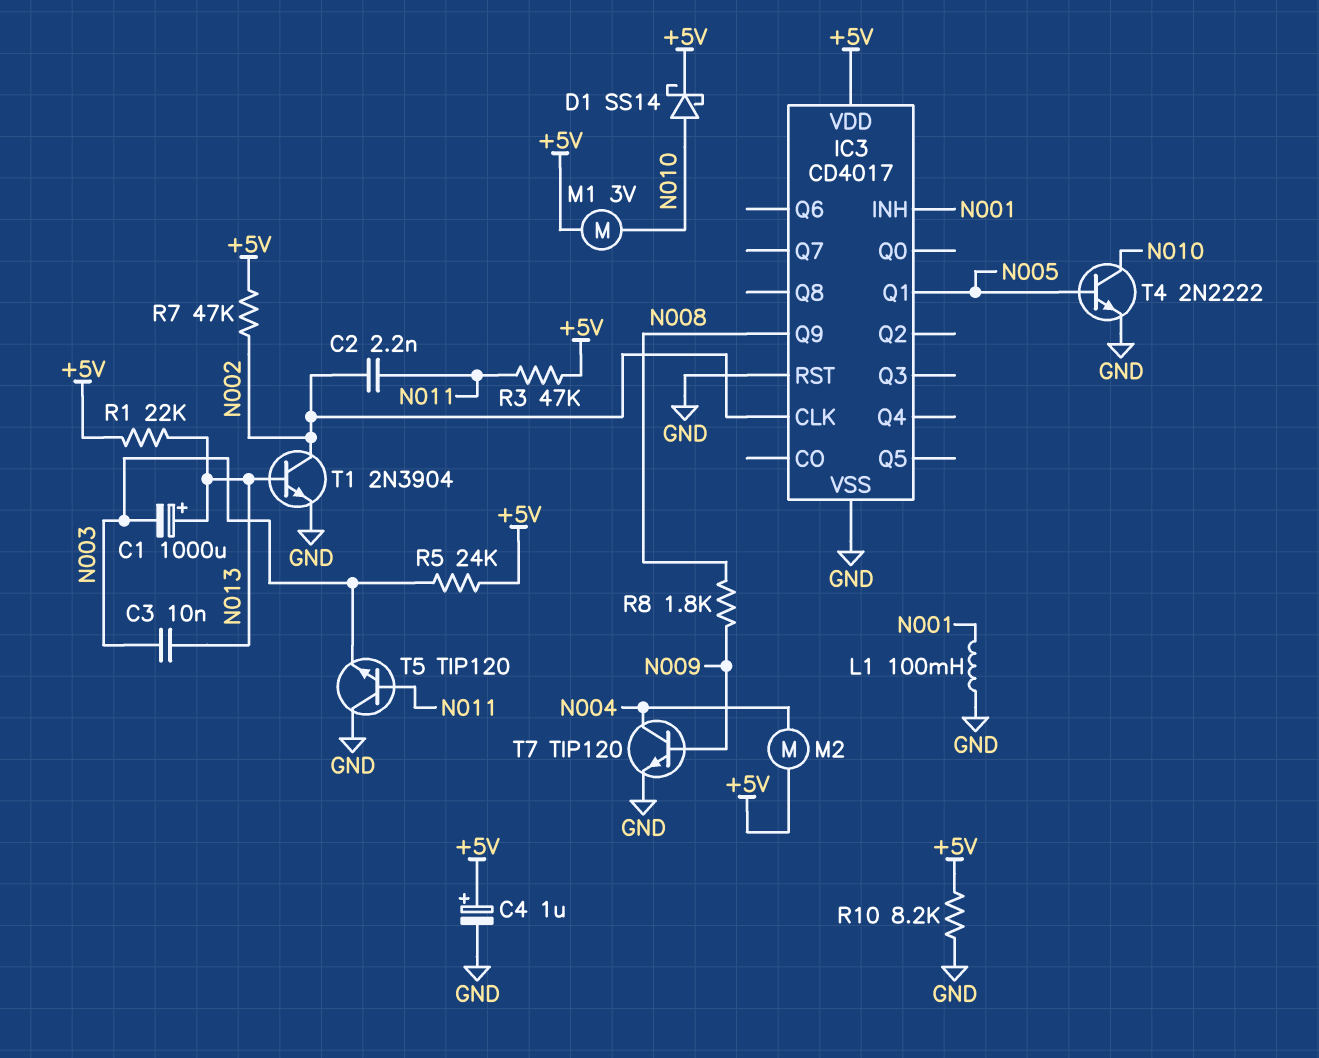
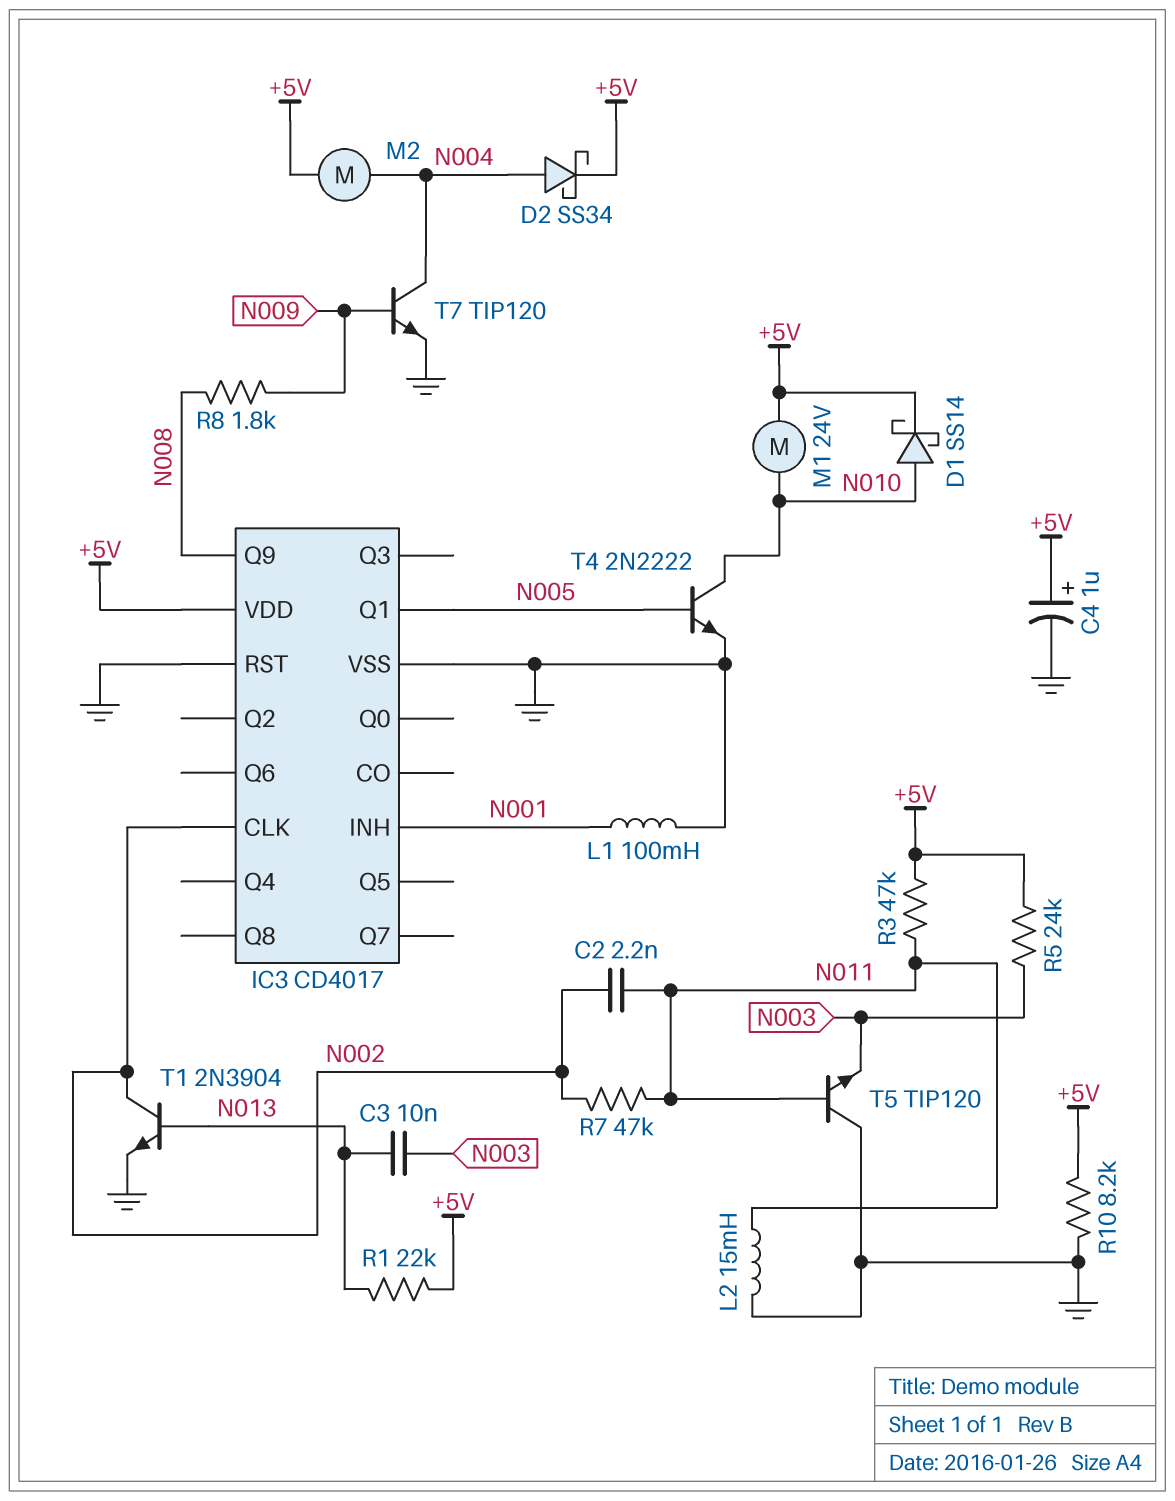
C1: 1000uF (plus N013, minus N003) -> none
D2: none -> schottky SS34 (A N004, K +5V)
L2: none -> 15mH (GND, N011)
M1: motor 3V (+5V, N010) -> motor 24V (+5V, N010)
R7: 47k (+5V, N002) -> 47k (N002, N011)

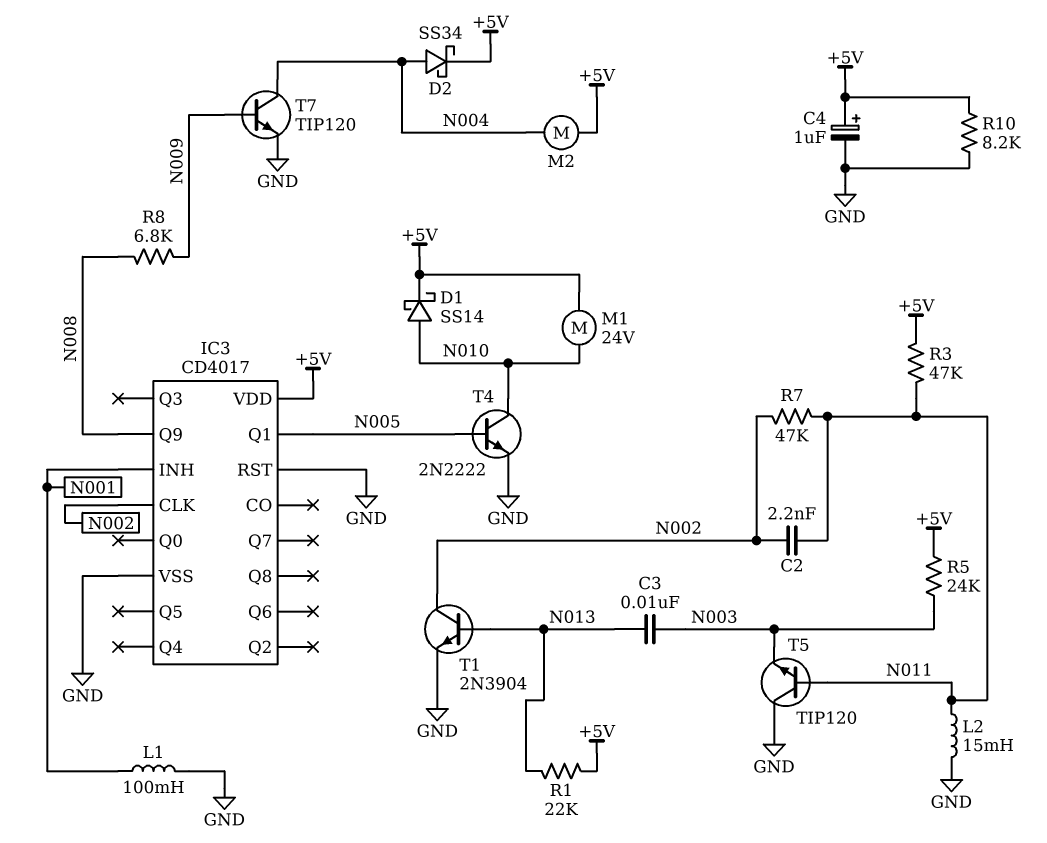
R8: 1.8k (N008, N009) -> 6.8k (N008, N009)

